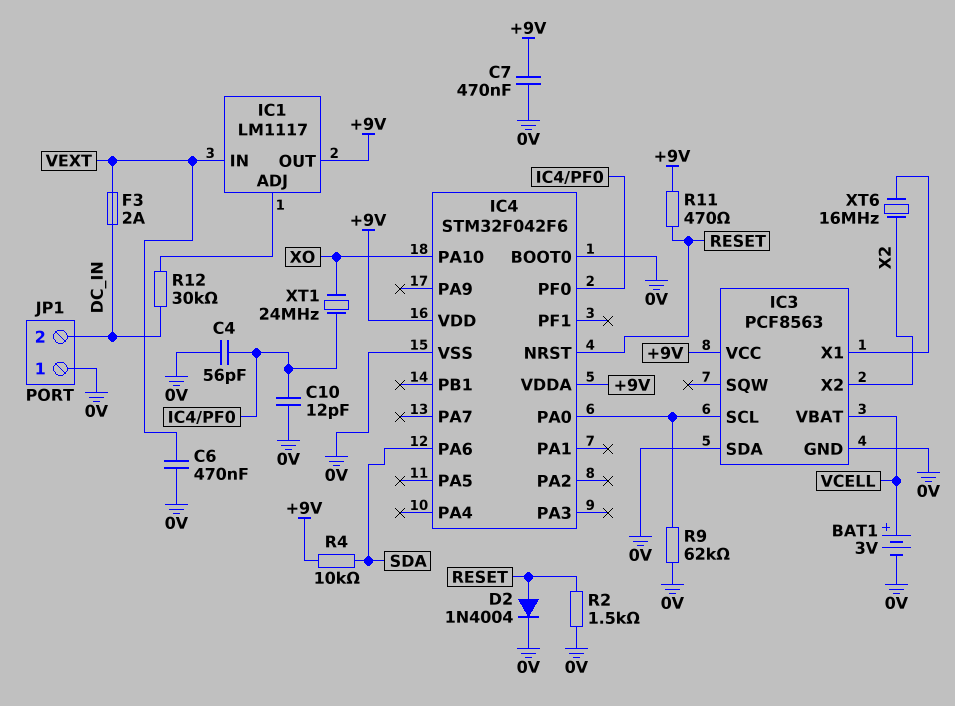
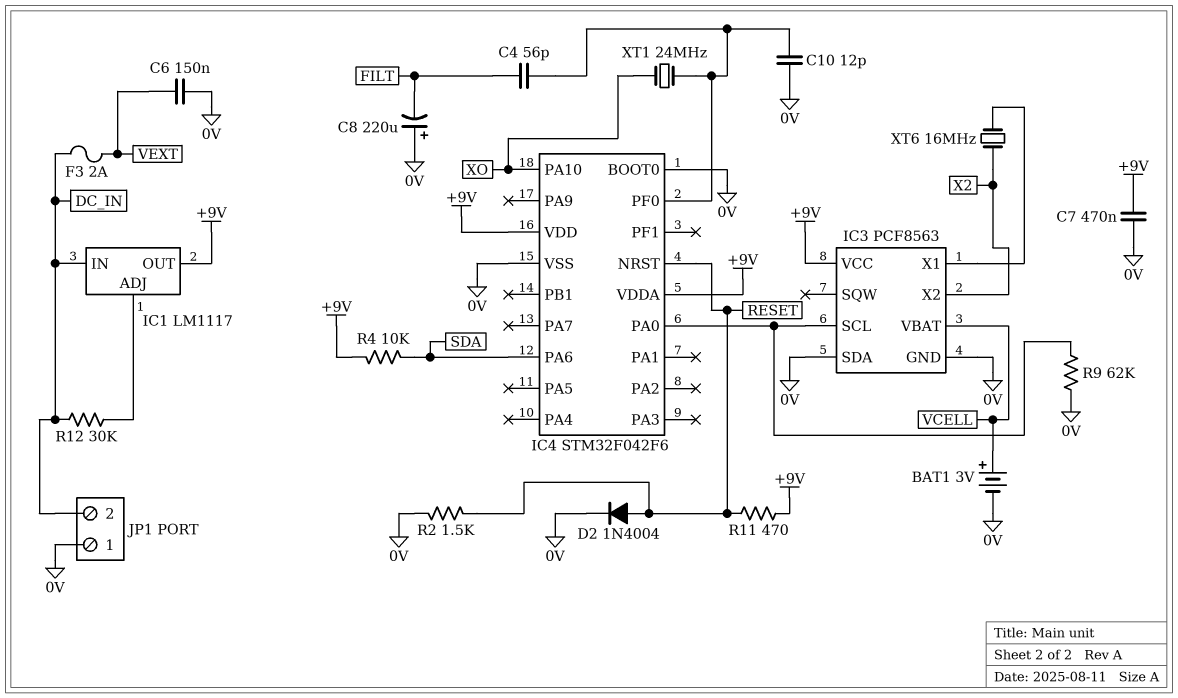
C4: 56pF (0V, IC4/PF0) -> 56pF (FILT, IC4/PF0)
C6: 470nF (0V, VEXT) -> 150nF (0V, VEXT)
C8: none -> 220uF (plus 0V, minus FILT)
IC1 pin IN: VEXT -> DC_IN

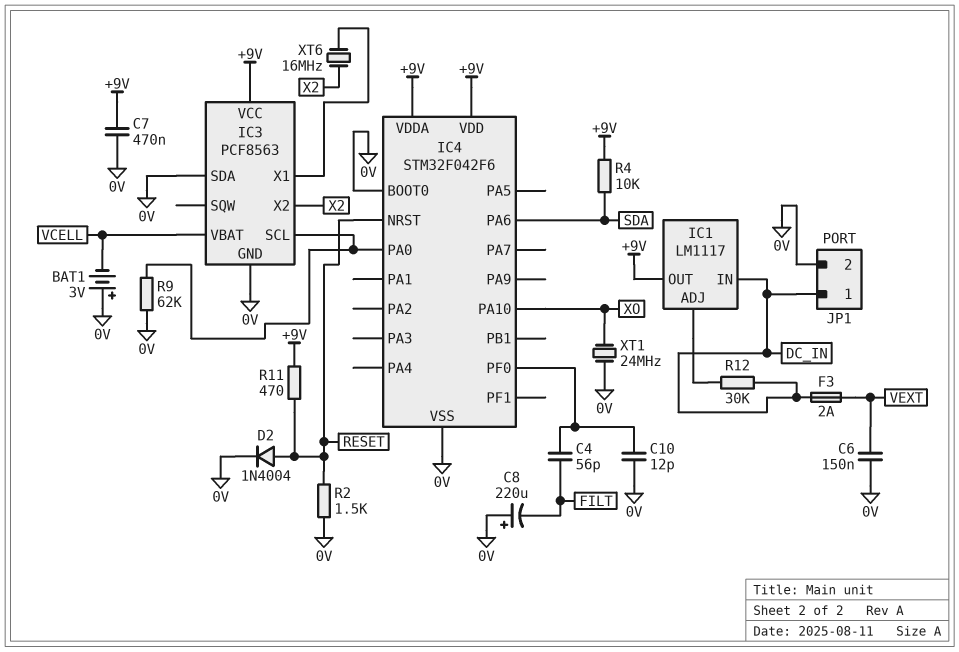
BAT1: 3V (plus VCELL, minus 0V) -> 3V (plus 0V, minus VCELL)
JP1 pin 1: 0V -> DC_IN
JP1 pin 2: DC_IN -> 0V
XT1: 24MHz (IC4/PF0, XO) -> 24MHz (0V, XO)

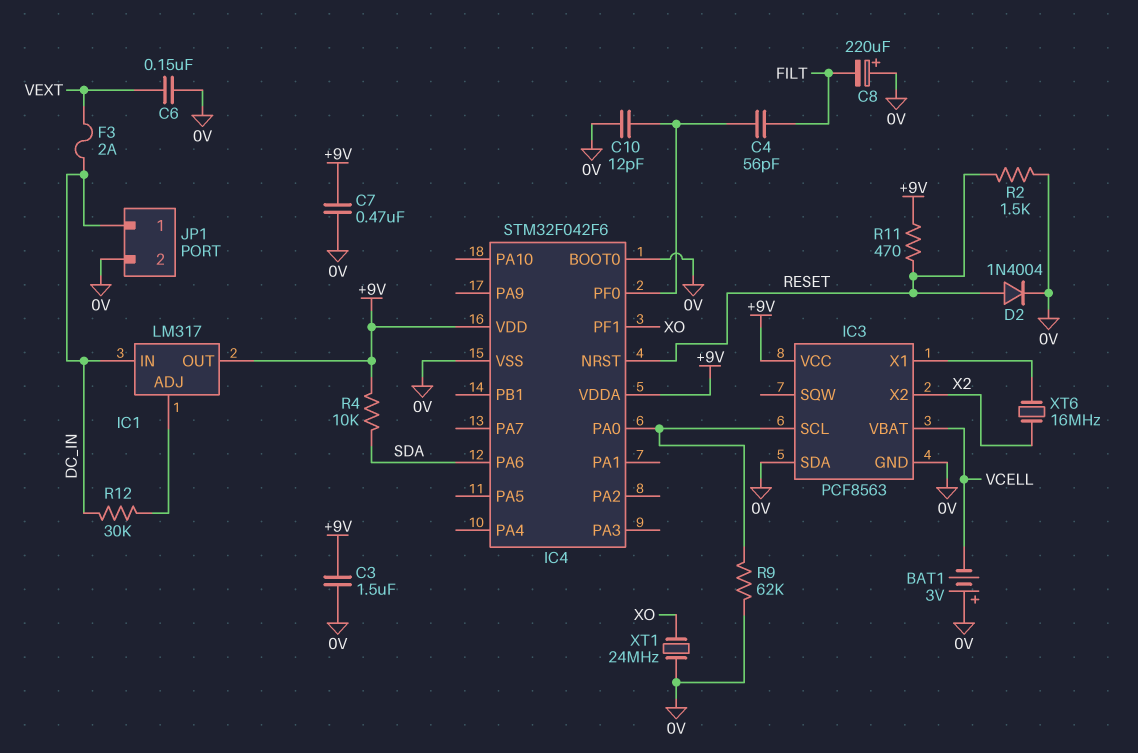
C3: none -> 1.5uF (+9V, 0V)
IC1: LM1117 -> LM317
IC4 pin PA10: XO -> none
IC4 pin PF1: none -> XO

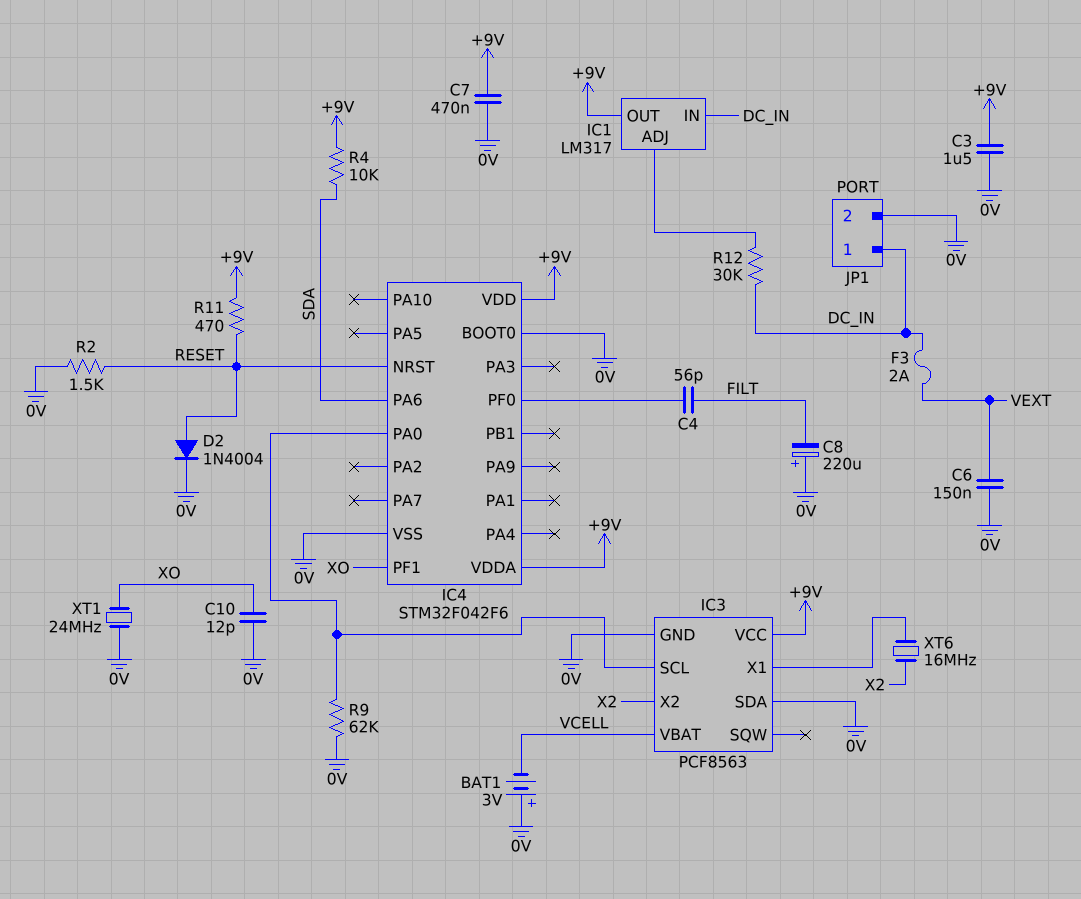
C10: 12pF (0V, IC4/PF0) -> 12pF (0V, XO)

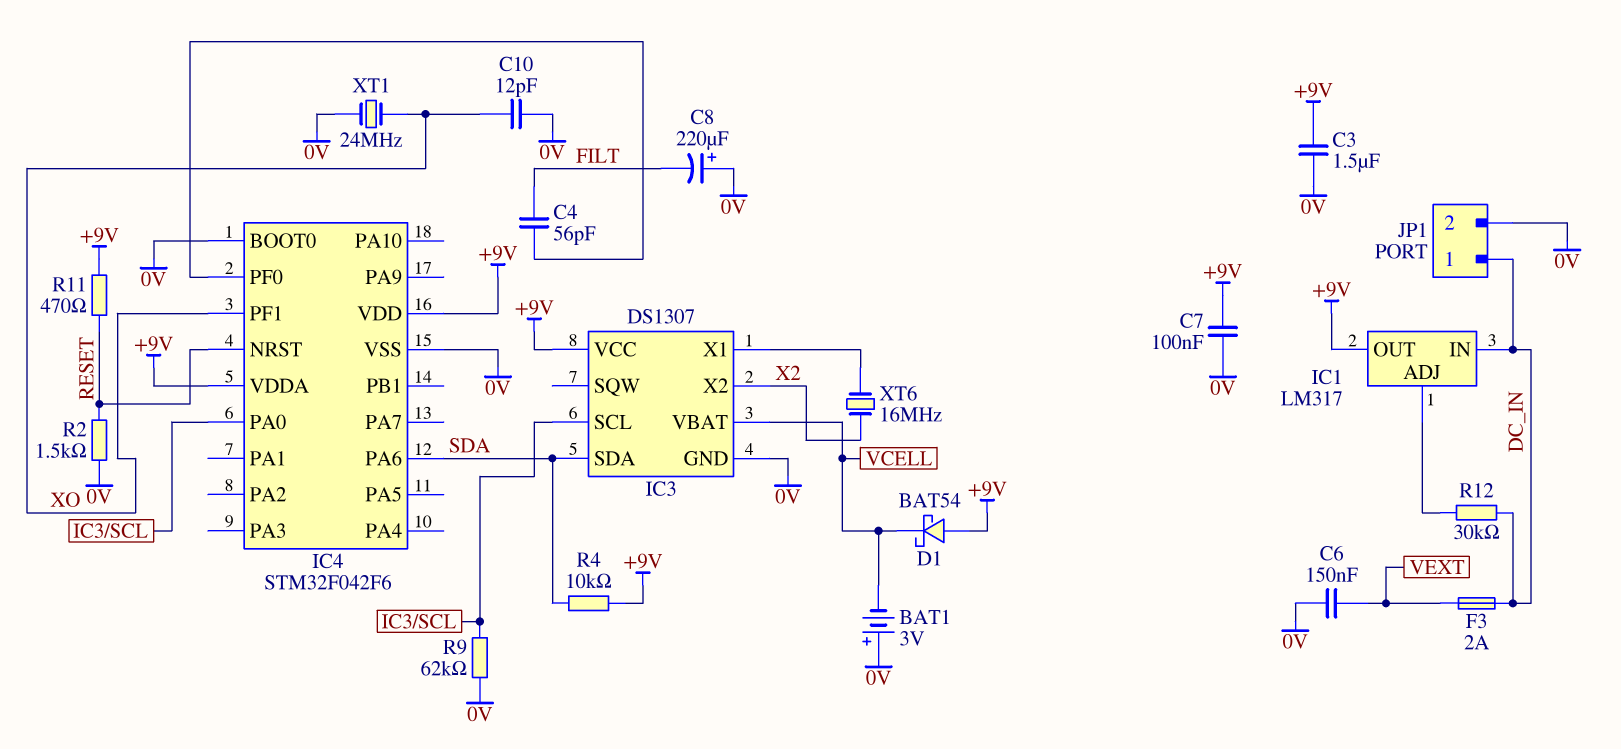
C7: 470nF (+9V, 0V) -> 100nF (+9V, 0V)
D1: none -> schottky BAT54 (A +9V, K VCELL)
D2: diode 1N4004 (A RESET, K 0V) -> none
IC3: PCF8563 -> DS1307
IC3 pin SDA: 0V -> SDA

